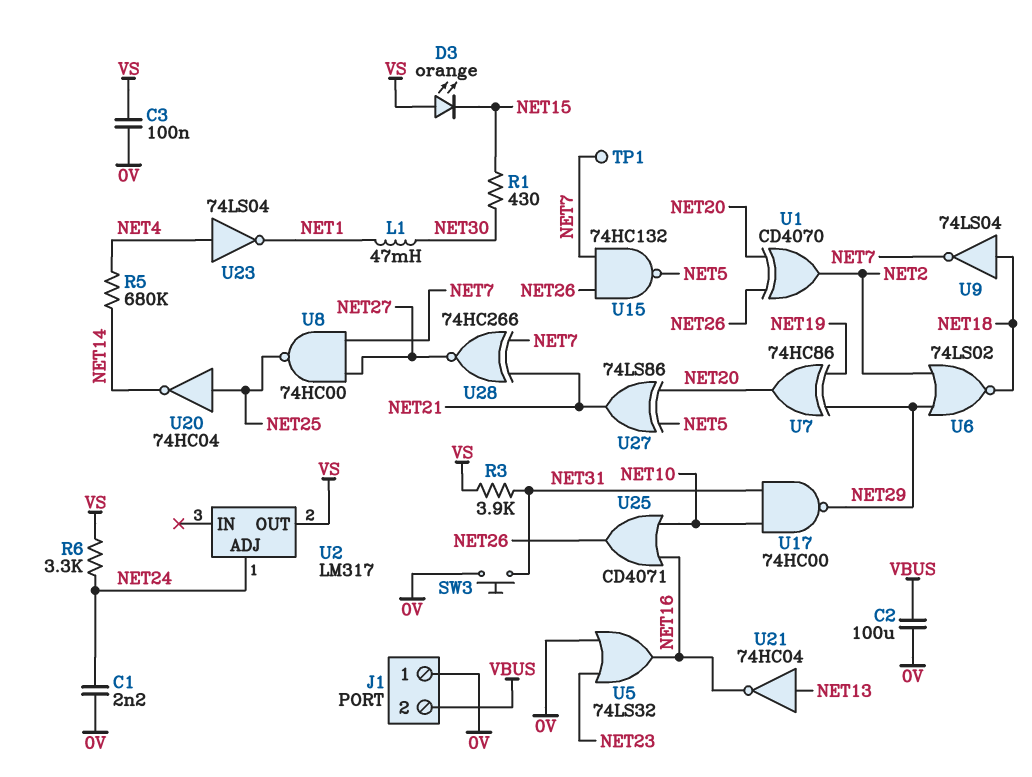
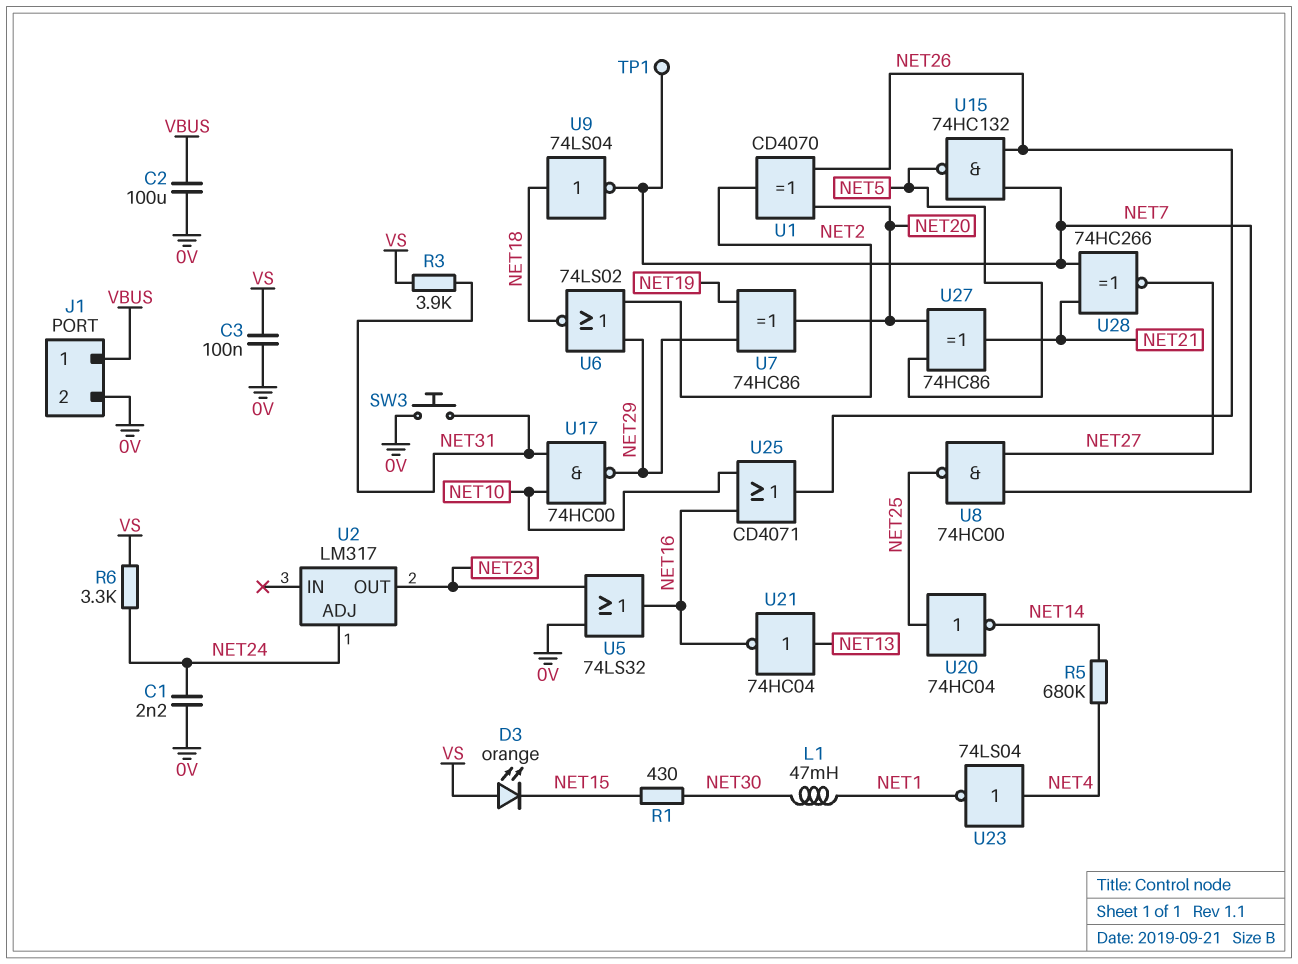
J1 pin 1: 0V -> VBUS
J1 pin 2: VBUS -> 0V
U2 pin OUT: VS -> NET23
U27: XOR 74LS86 (in NET5, in NET20, out NET21) -> XOR 74HC86 (in NET5, in NET20, out NET21)

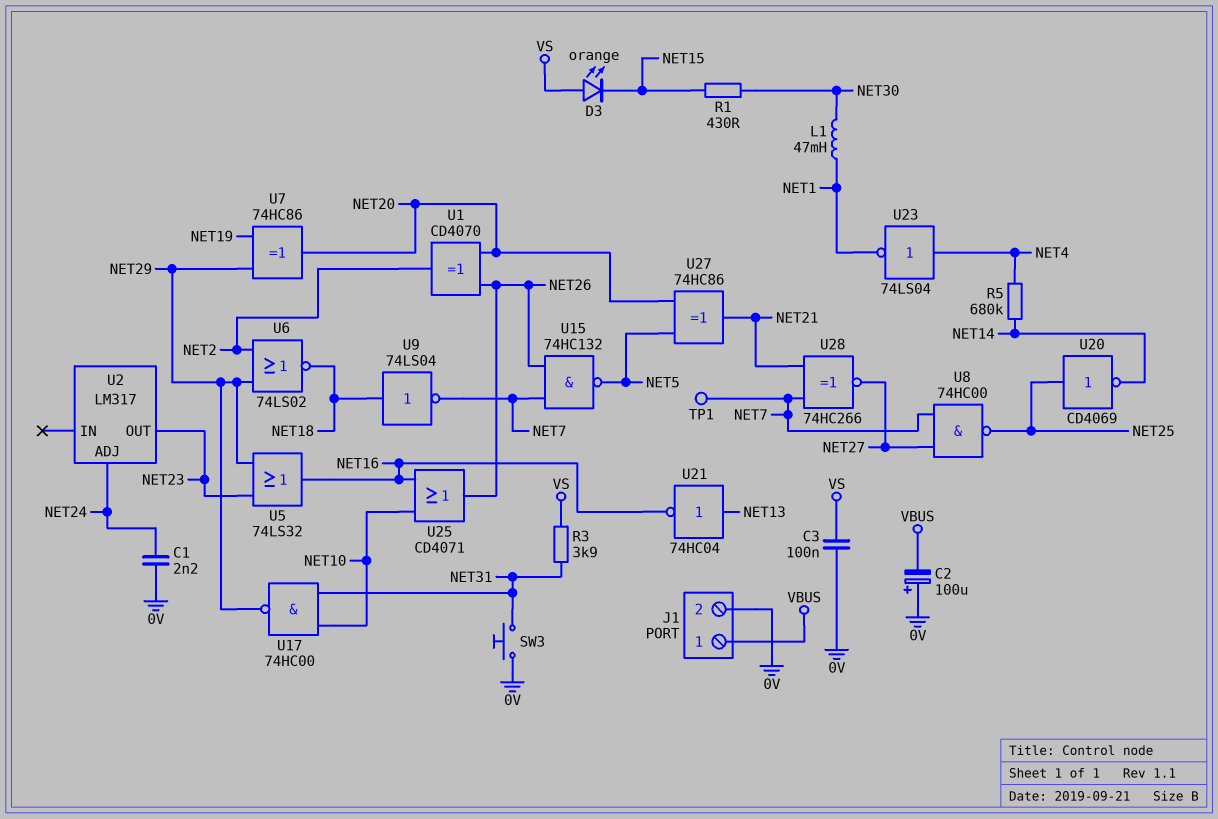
C2: 100uF (0V, VBUS) -> 100uF (plus 0V, minus VBUS)
R6: 3.3k (NET24, VS) -> none
U5: OR 74LS32 (in 0V, in NET23, out NET16) -> OR 74LS32 (in NET23, in NET29, out NET16)
U20: NOT 74HC04 (in NET25, out NET14) -> NOT CD4069 (in NET25, out NET14)

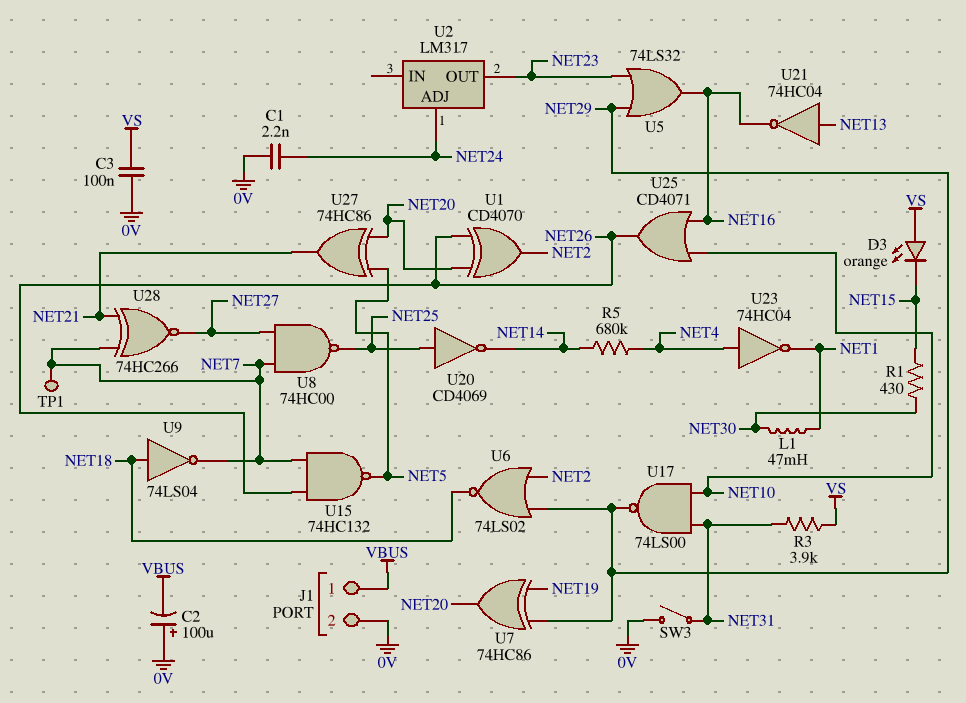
SW3: button (0V, NET31) -> switch (0V, NET31)
U17: NAND 74HC00 (in NET10, in NET31, out NET29) -> NAND 74LS00 (in NET10, in NET31, out NET29)
U23: NOT 74LS04 (in NET4, out NET1) -> NOT 74HC04 (in NET4, out NET1)

